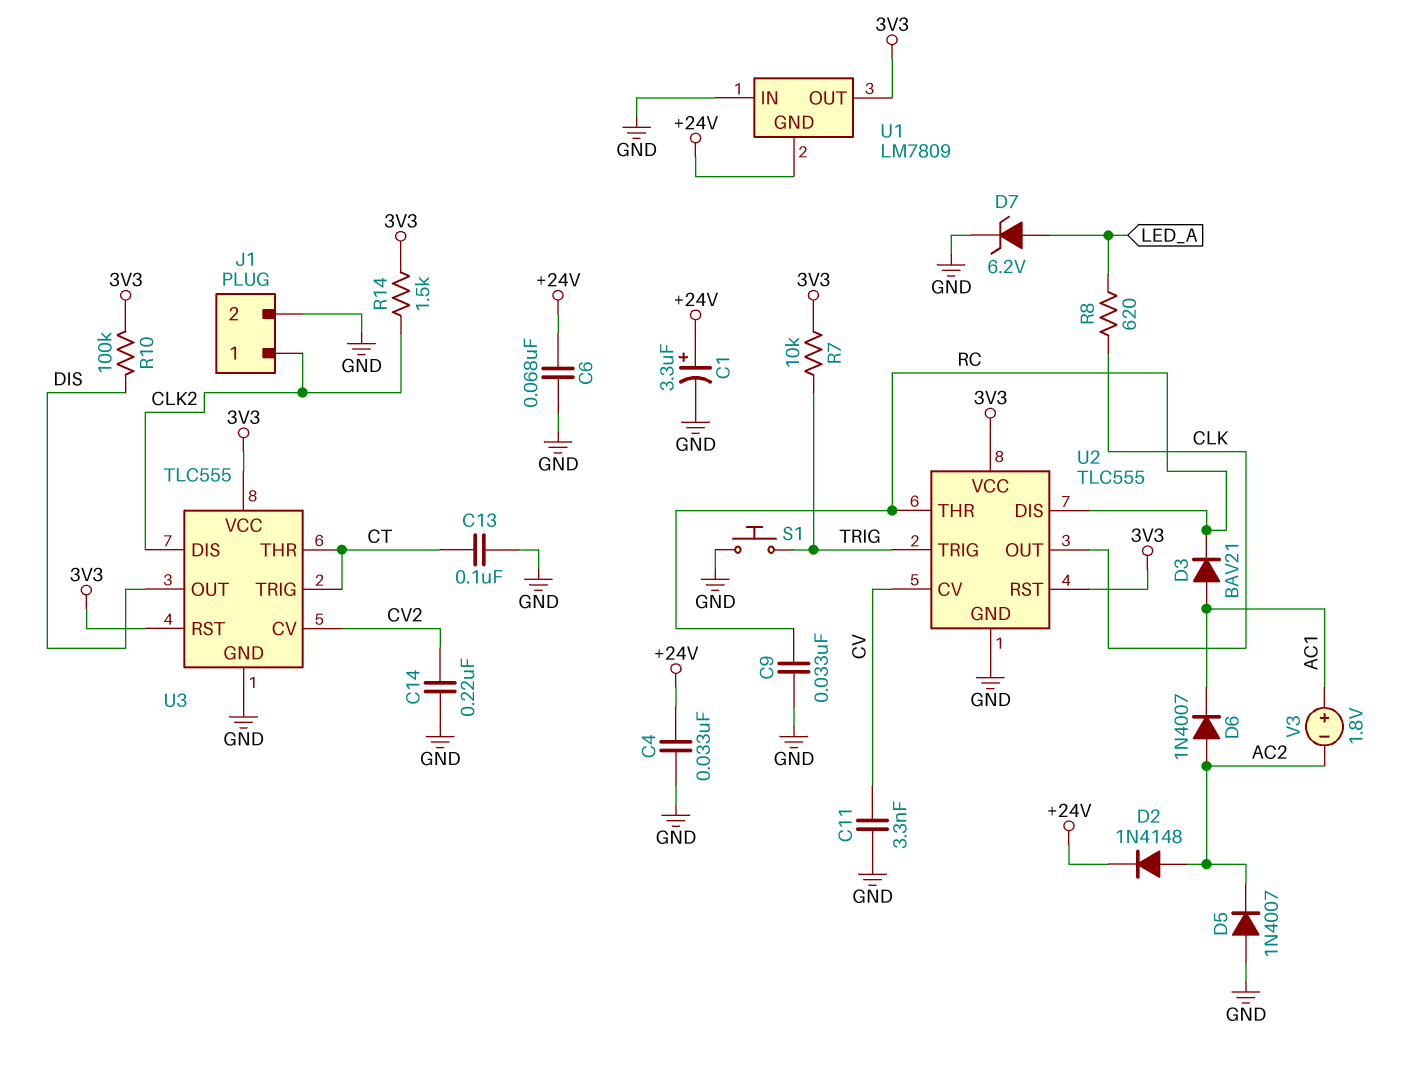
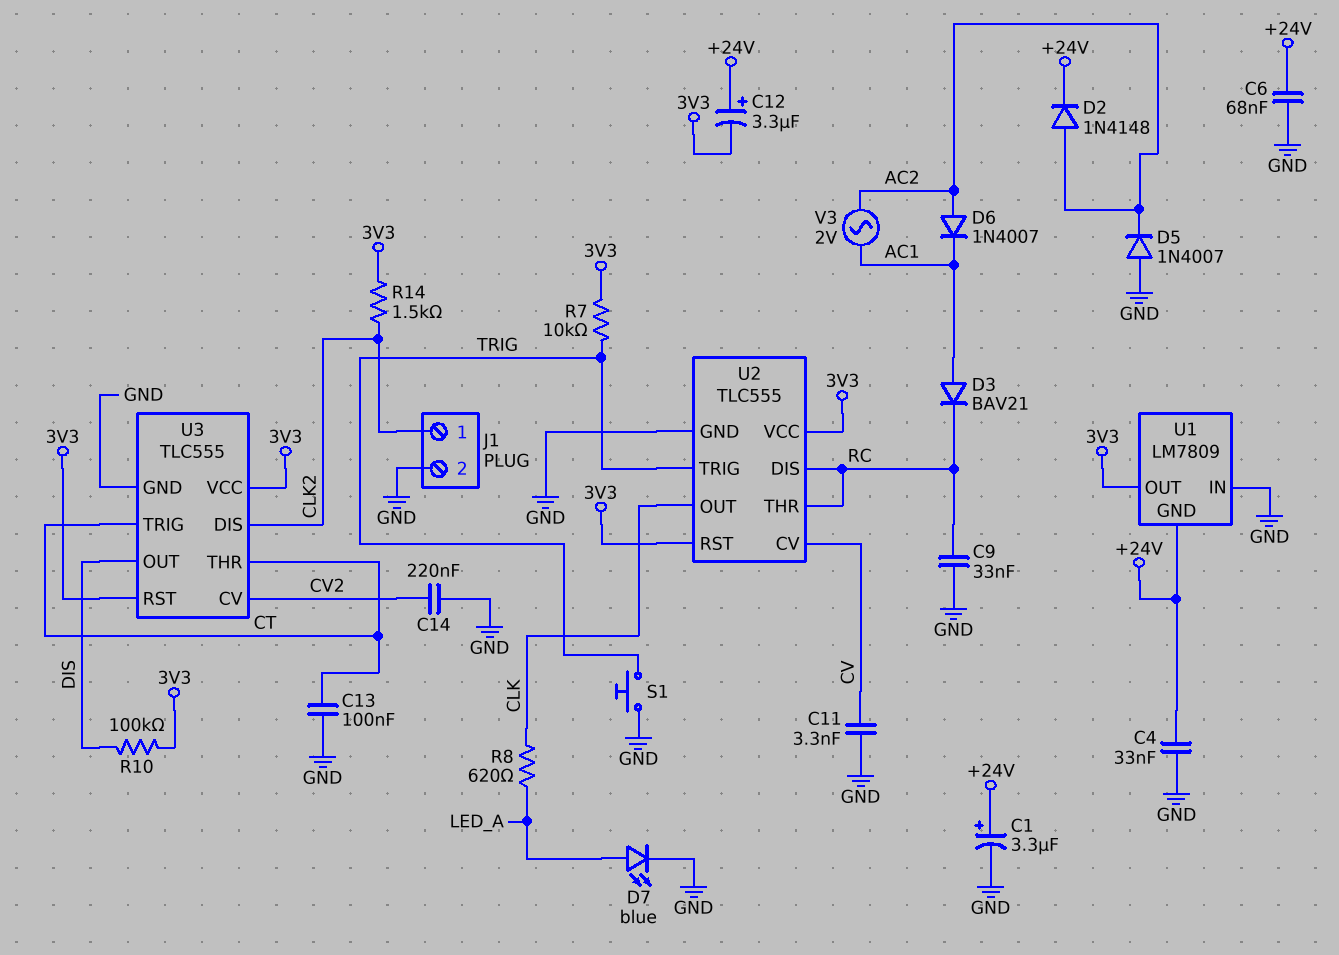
C12: none -> 3.3uF (plus +24V, minus 3V3)
D7: zener 6.2V (A LED_A, K GND) -> LED blue (A LED_A, K GND)
V3: 1.8V (plus AC1, minus AC2) -> AC 2V (AC1, AC2)

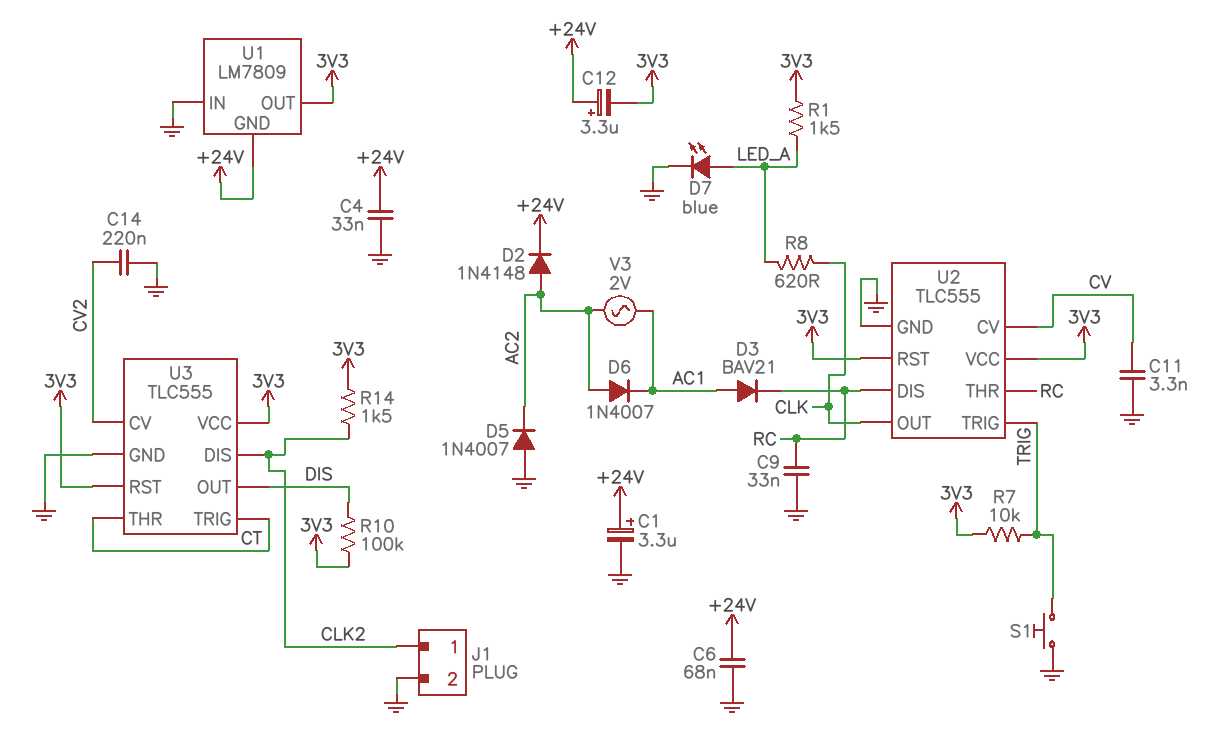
C13: 100nF (CT, GND) -> none
R1: none -> 1.5k (3V3, LED_A)

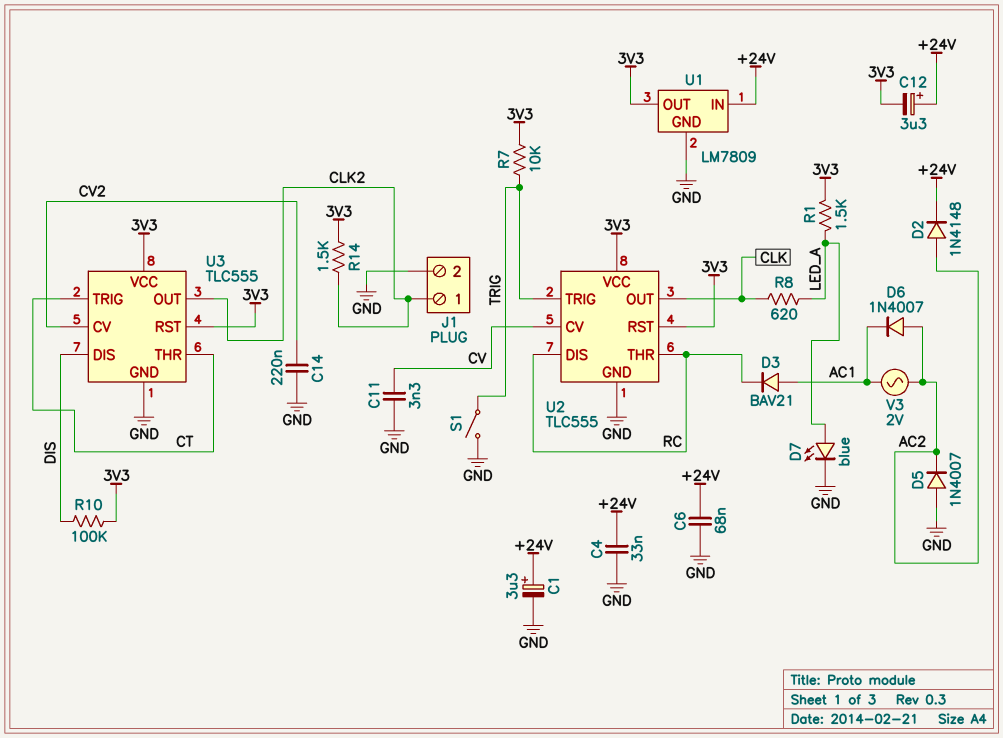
C9: 33nF (GND, RC) -> none
S1: button (GND, TRIG) -> switch (GND, TRIG)
U1 pin GND: +24V -> GND
U1 pin IN: GND -> +24V
U3 pin DIS: CLK2 -> DIS
U3 pin OUT: DIS -> CLK2

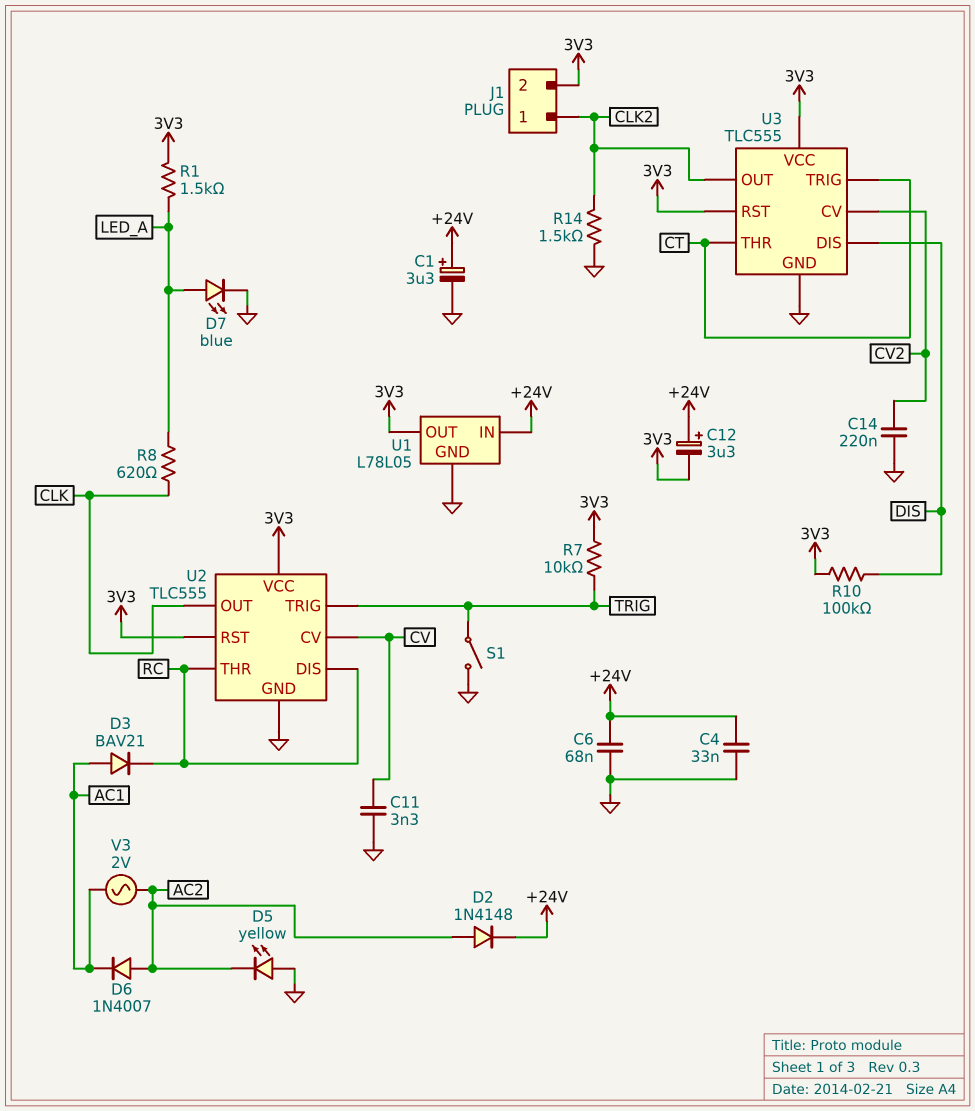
D5: diode 1N4007 (A GND, K AC2) -> LED yellow (A GND, K AC2)
J1 pin 2: GND -> 3V3
R14: 1.5k (3V3, CLK2) -> 1.5k (CLK2, GND)
U1: LM7809 -> L78L05

